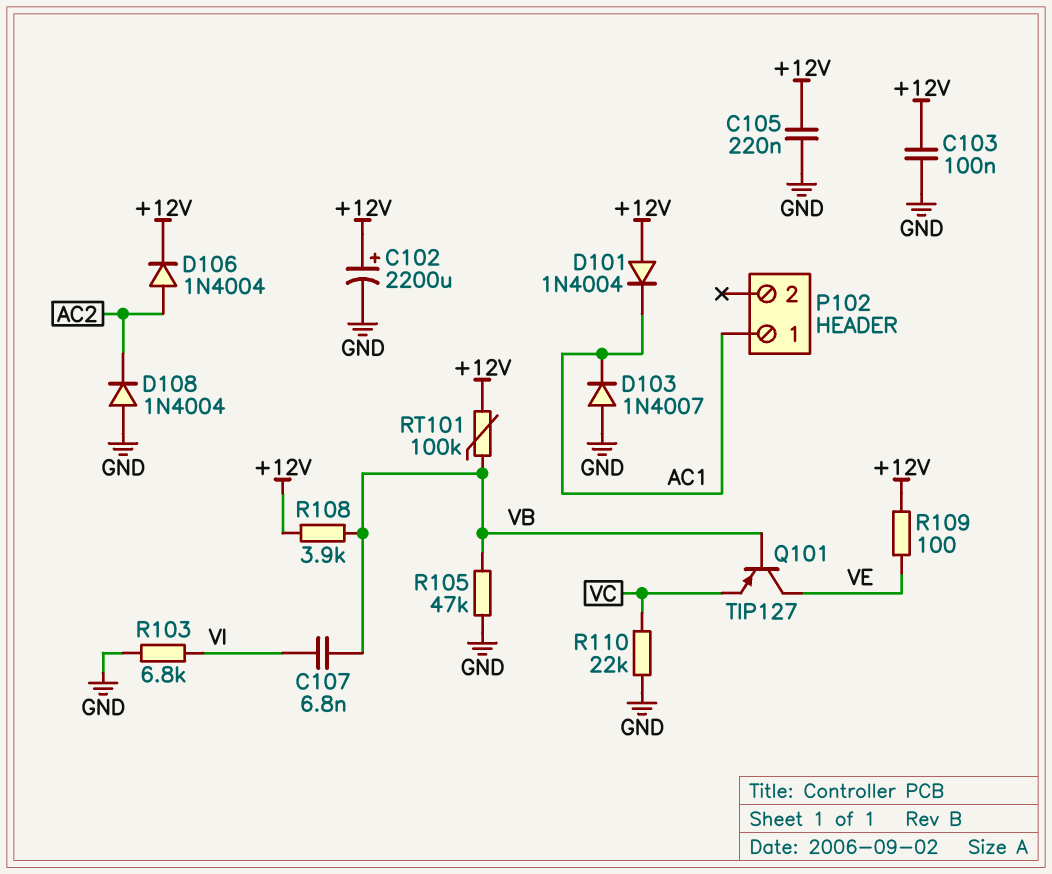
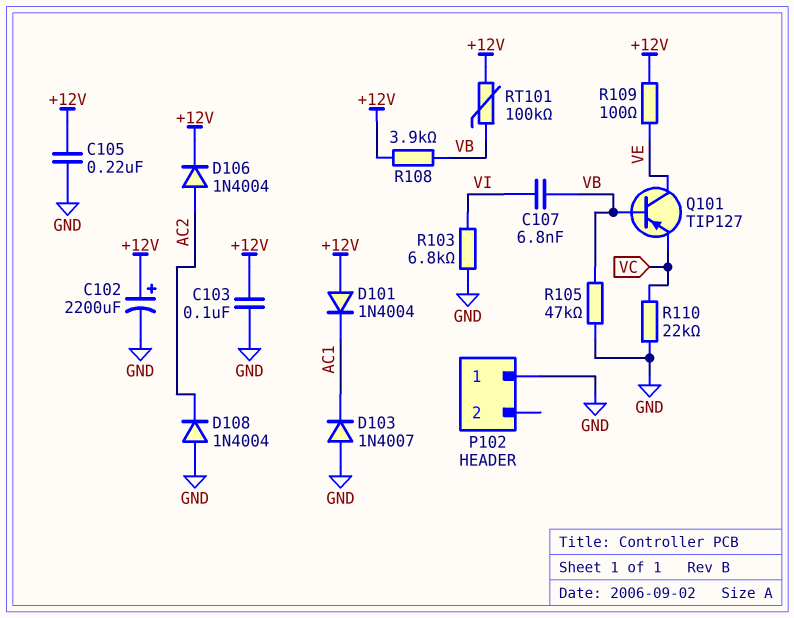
P102 pin 1: AC1 -> GND

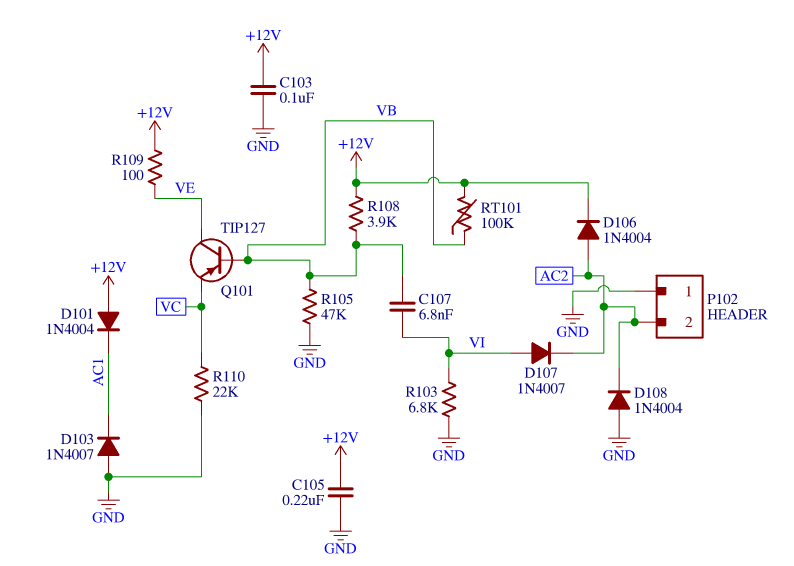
C102: 2200uF (plus +12V, minus GND) -> none
D107: none -> diode 1N4007 (A VI, K AC2)
P102 pin 2: none -> AC2

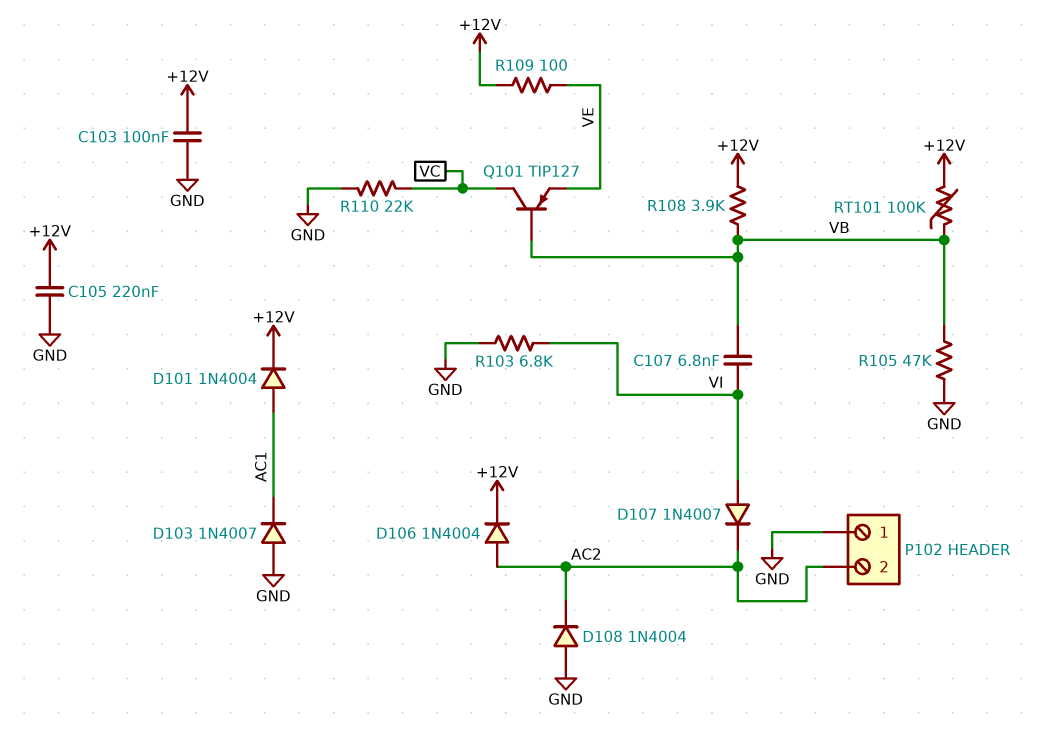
D101: diode 1N4004 (A +12V, K AC1) -> diode 1N4004 (A AC1, K +12V)
Q101: PNP TIP127 (B VB, C VE, E VC) -> PNP TIP127 (B VB, C VC, E VE)

